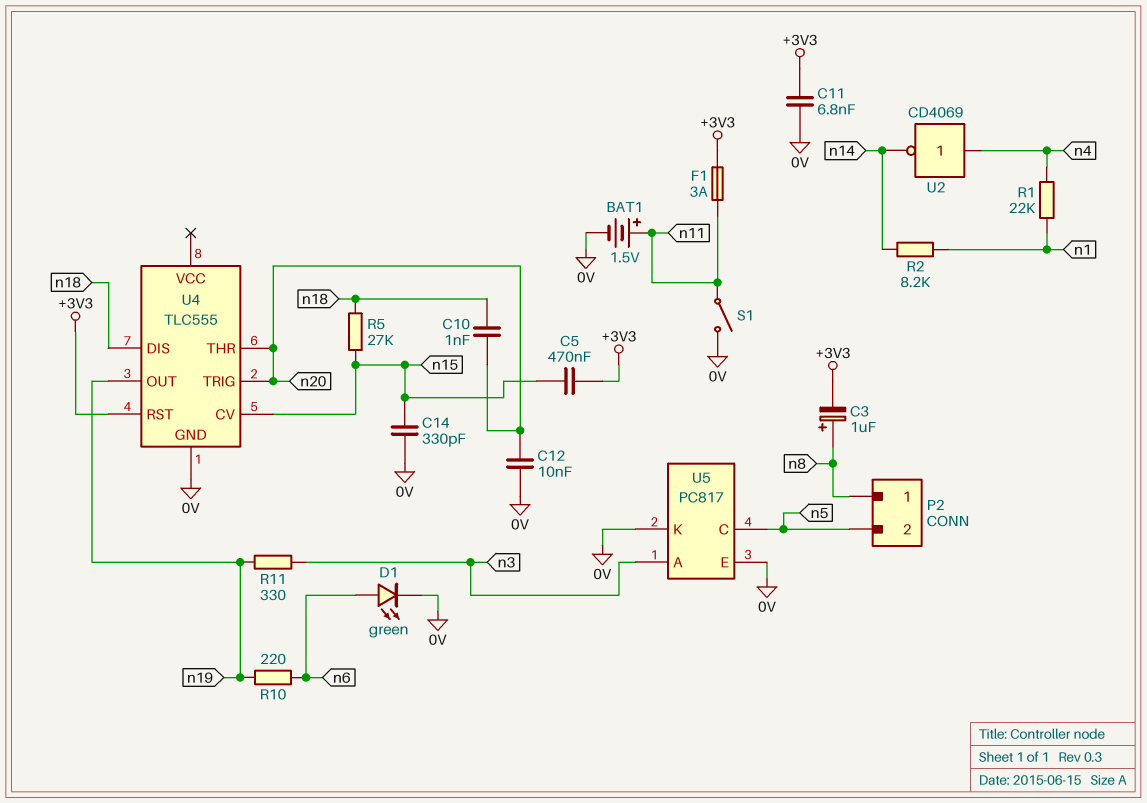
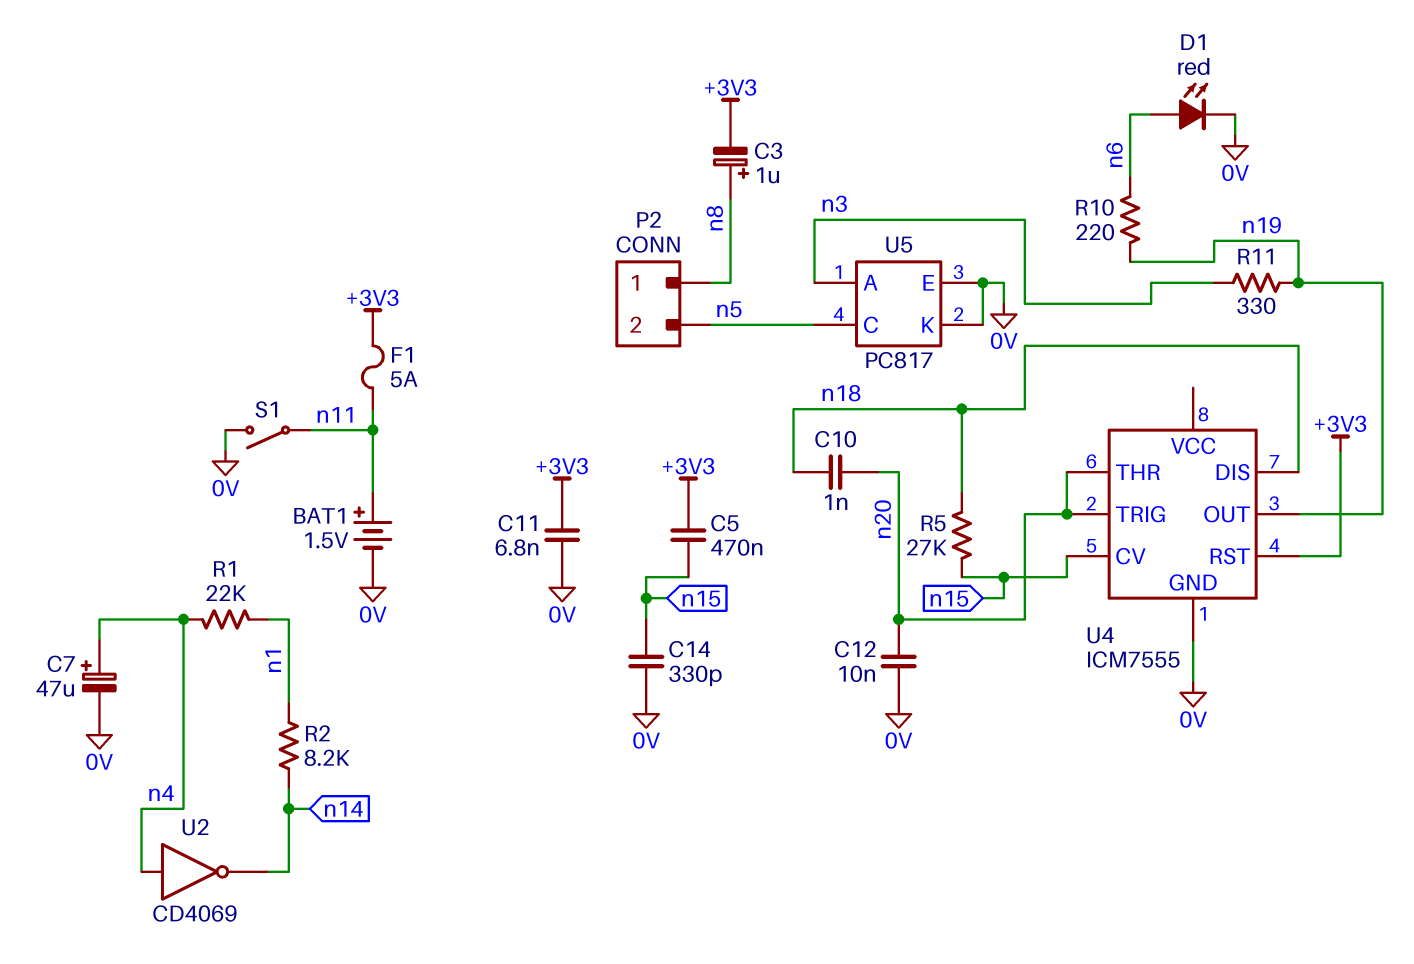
C7: none -> 47uF (plus n4, minus 0V)
D1: LED green (A n6, K 0V) -> LED red (A n6, K 0V)
F1: 3A (+3V3, n11) -> 5A (+3V3, n11)
U4: TLC555 -> ICM7555

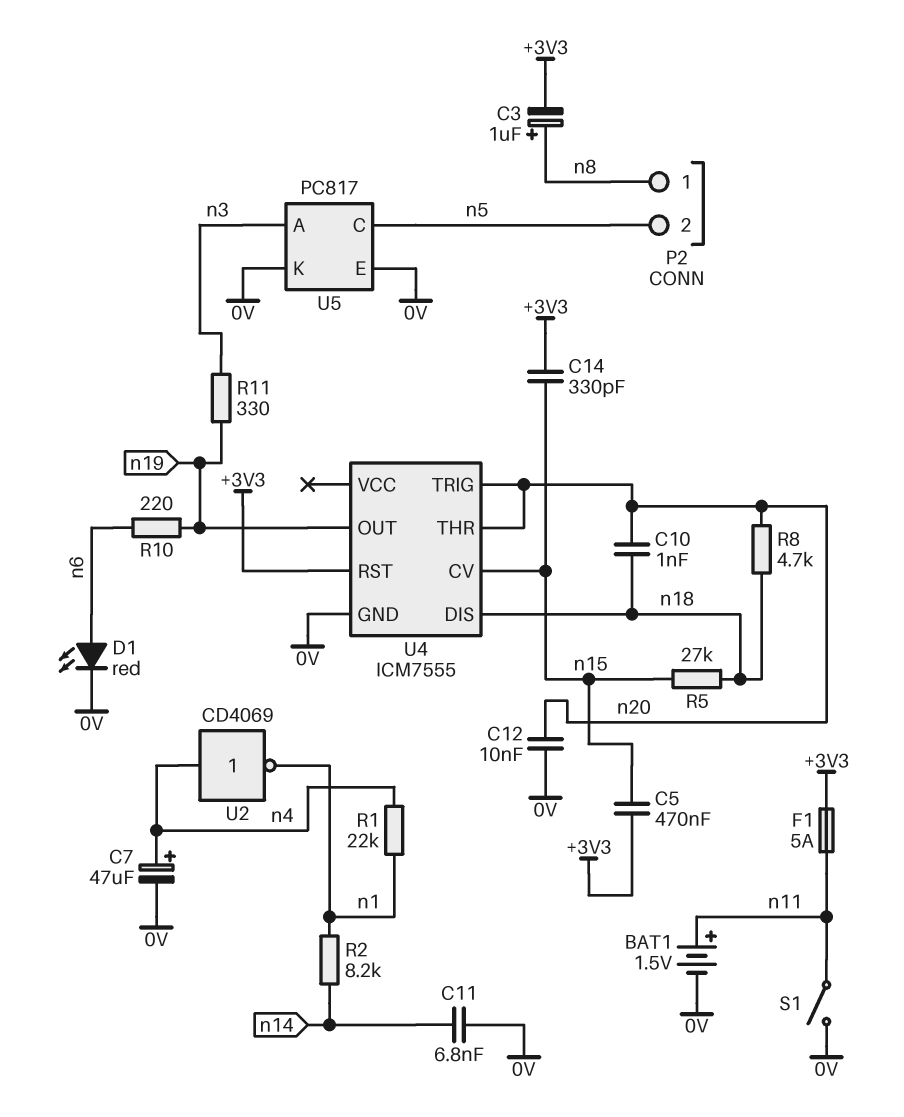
C11: 6.8nF (+3V3, 0V) -> 6.8nF (0V, n14)
C14: 330pF (0V, n15) -> 330pF (+3V3, n15)
R8: none -> 4.7k (n18, n20)
U2: NOT CD4069 (in n4, out n14) -> NOT CD4069 (in n4, out n1)

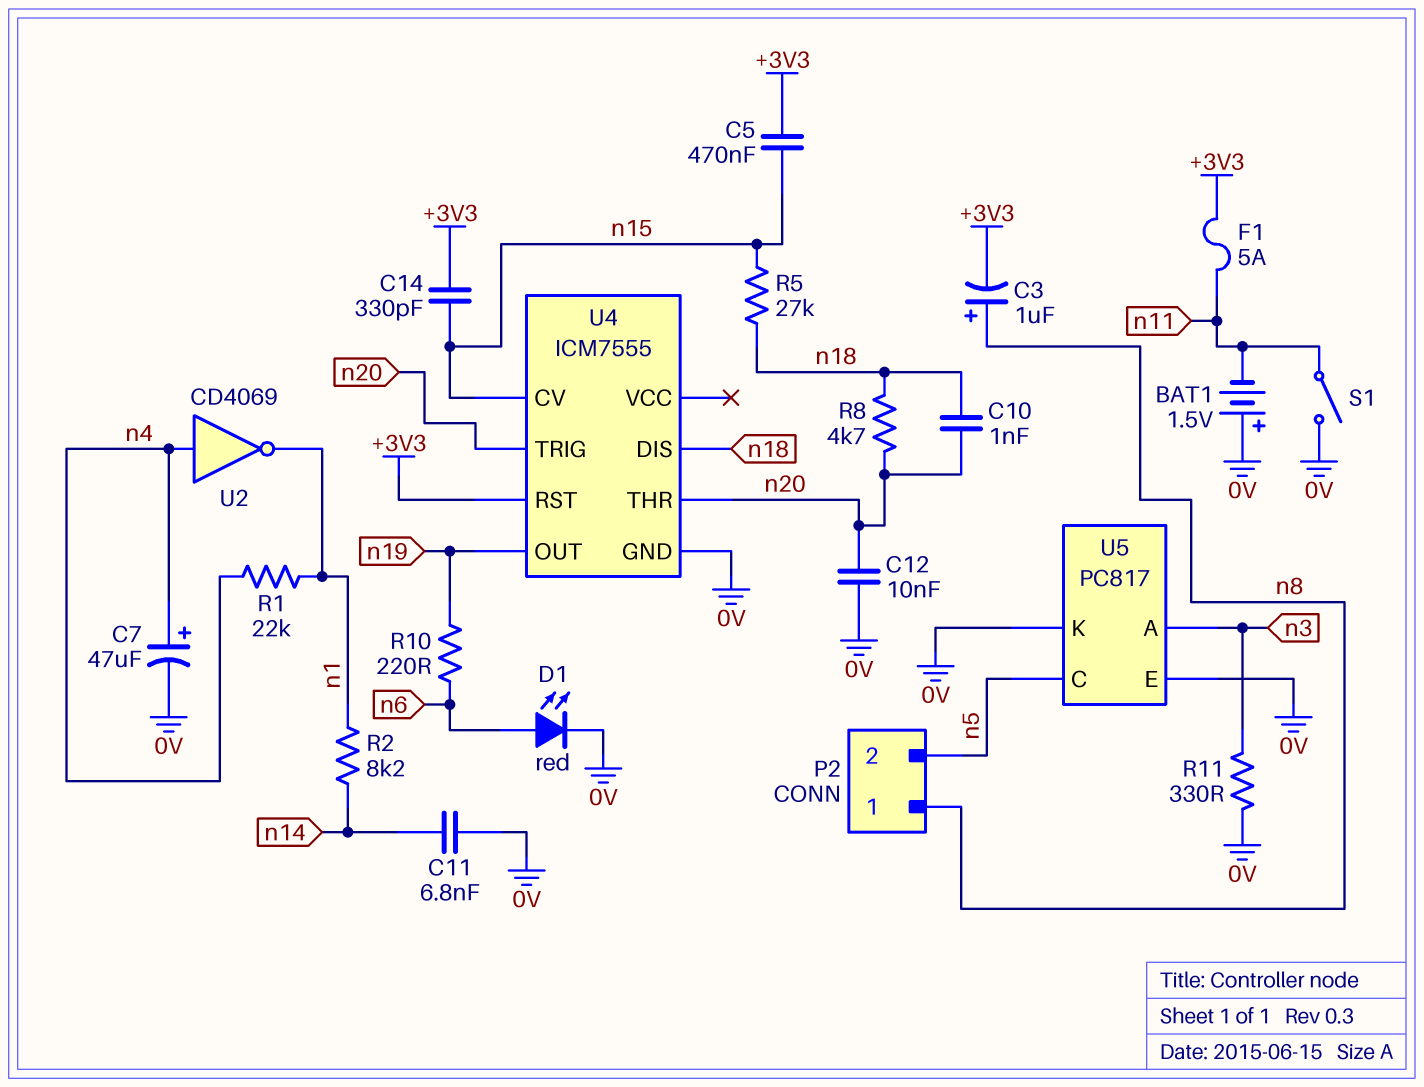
BAT1: 1.5V (plus n11, minus 0V) -> 1.5V (plus 0V, minus n11)
R11: 330 (n3, n19) -> 330 (0V, n3)

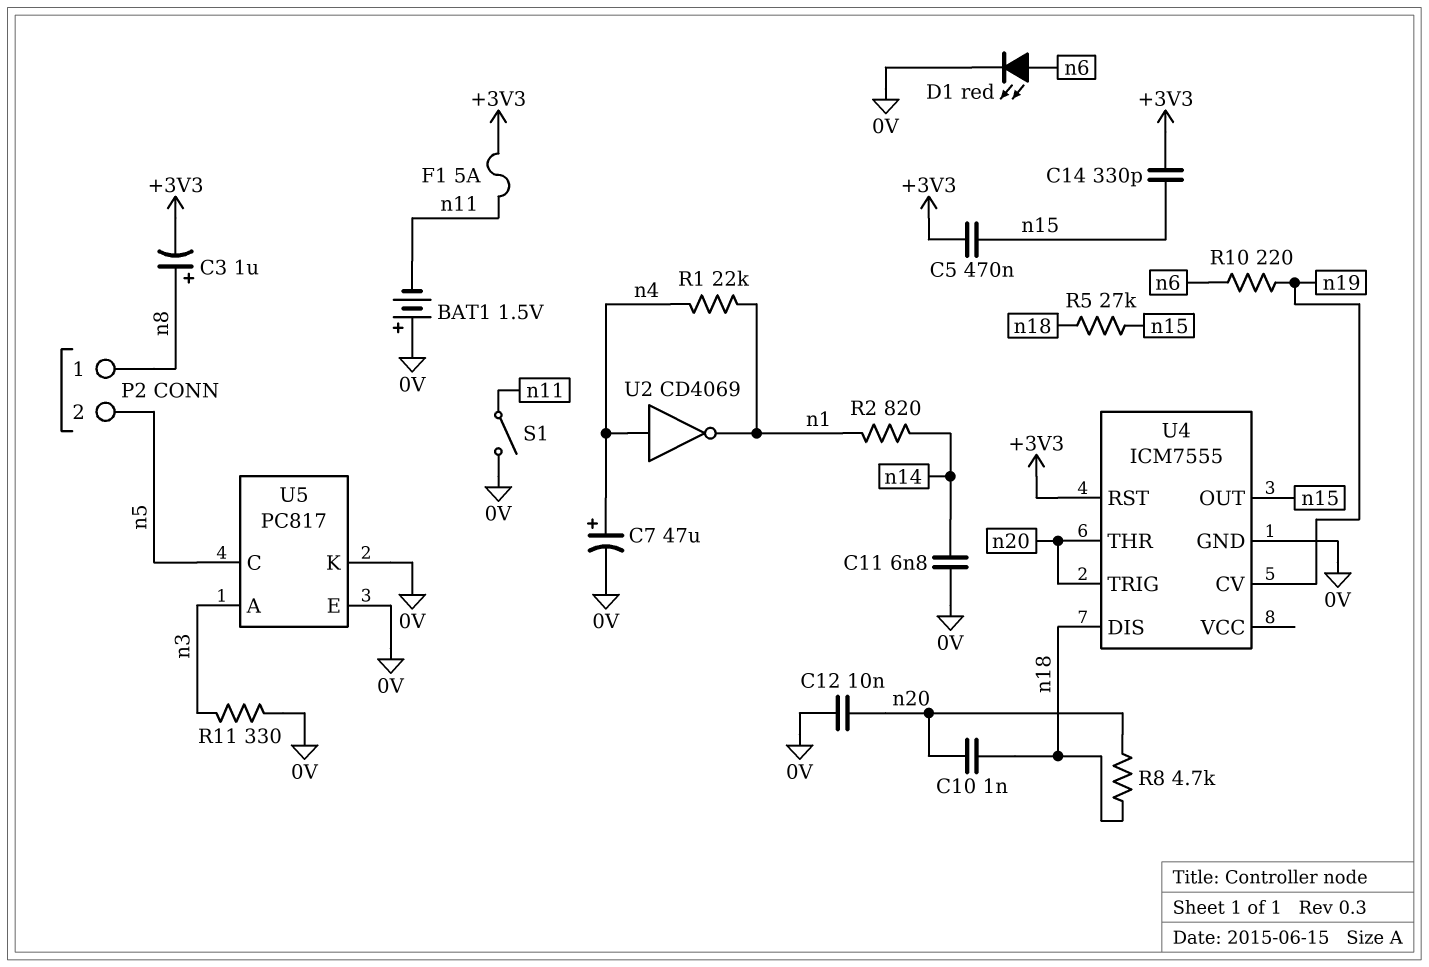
R2: 8.2k (n1, n14) -> 820 (n1, n14)
U4 pin CV: n15 -> n19
U4 pin OUT: n19 -> n15

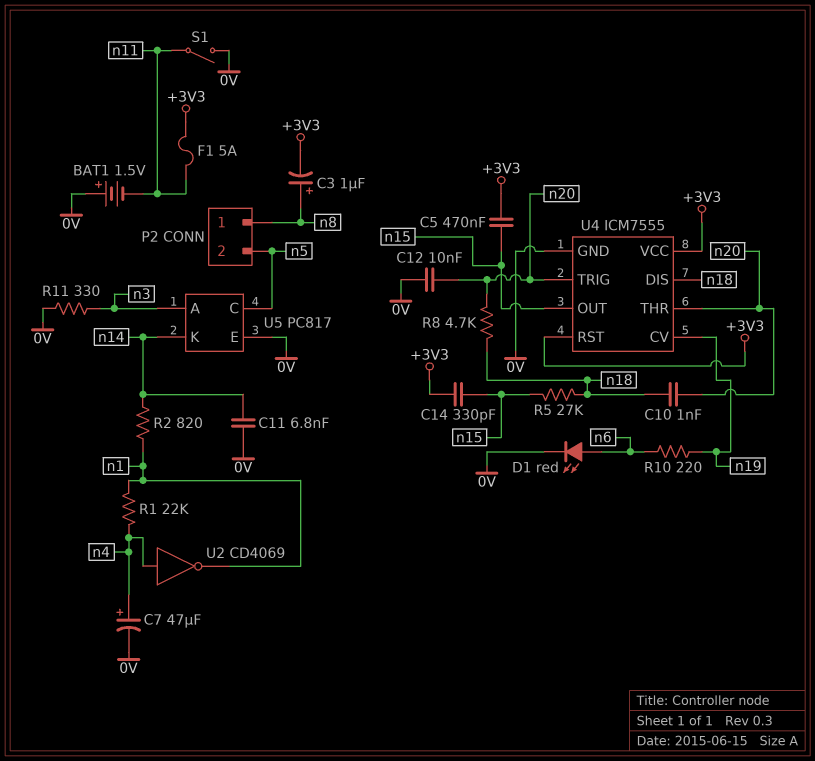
U4 pin VCC: none -> +3V3
U5 pin K: 0V -> n14

